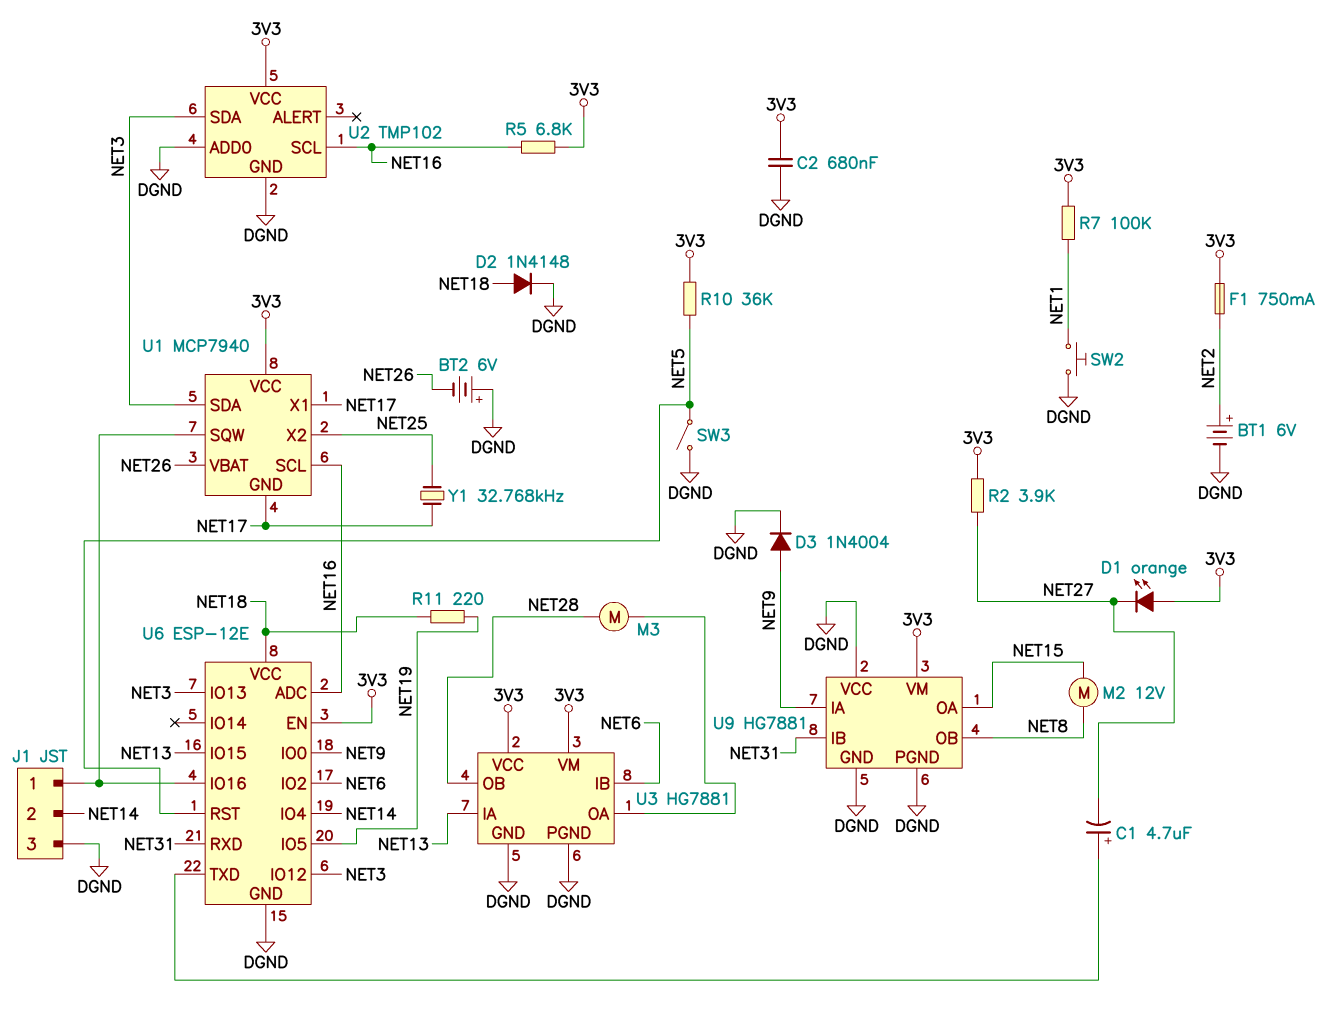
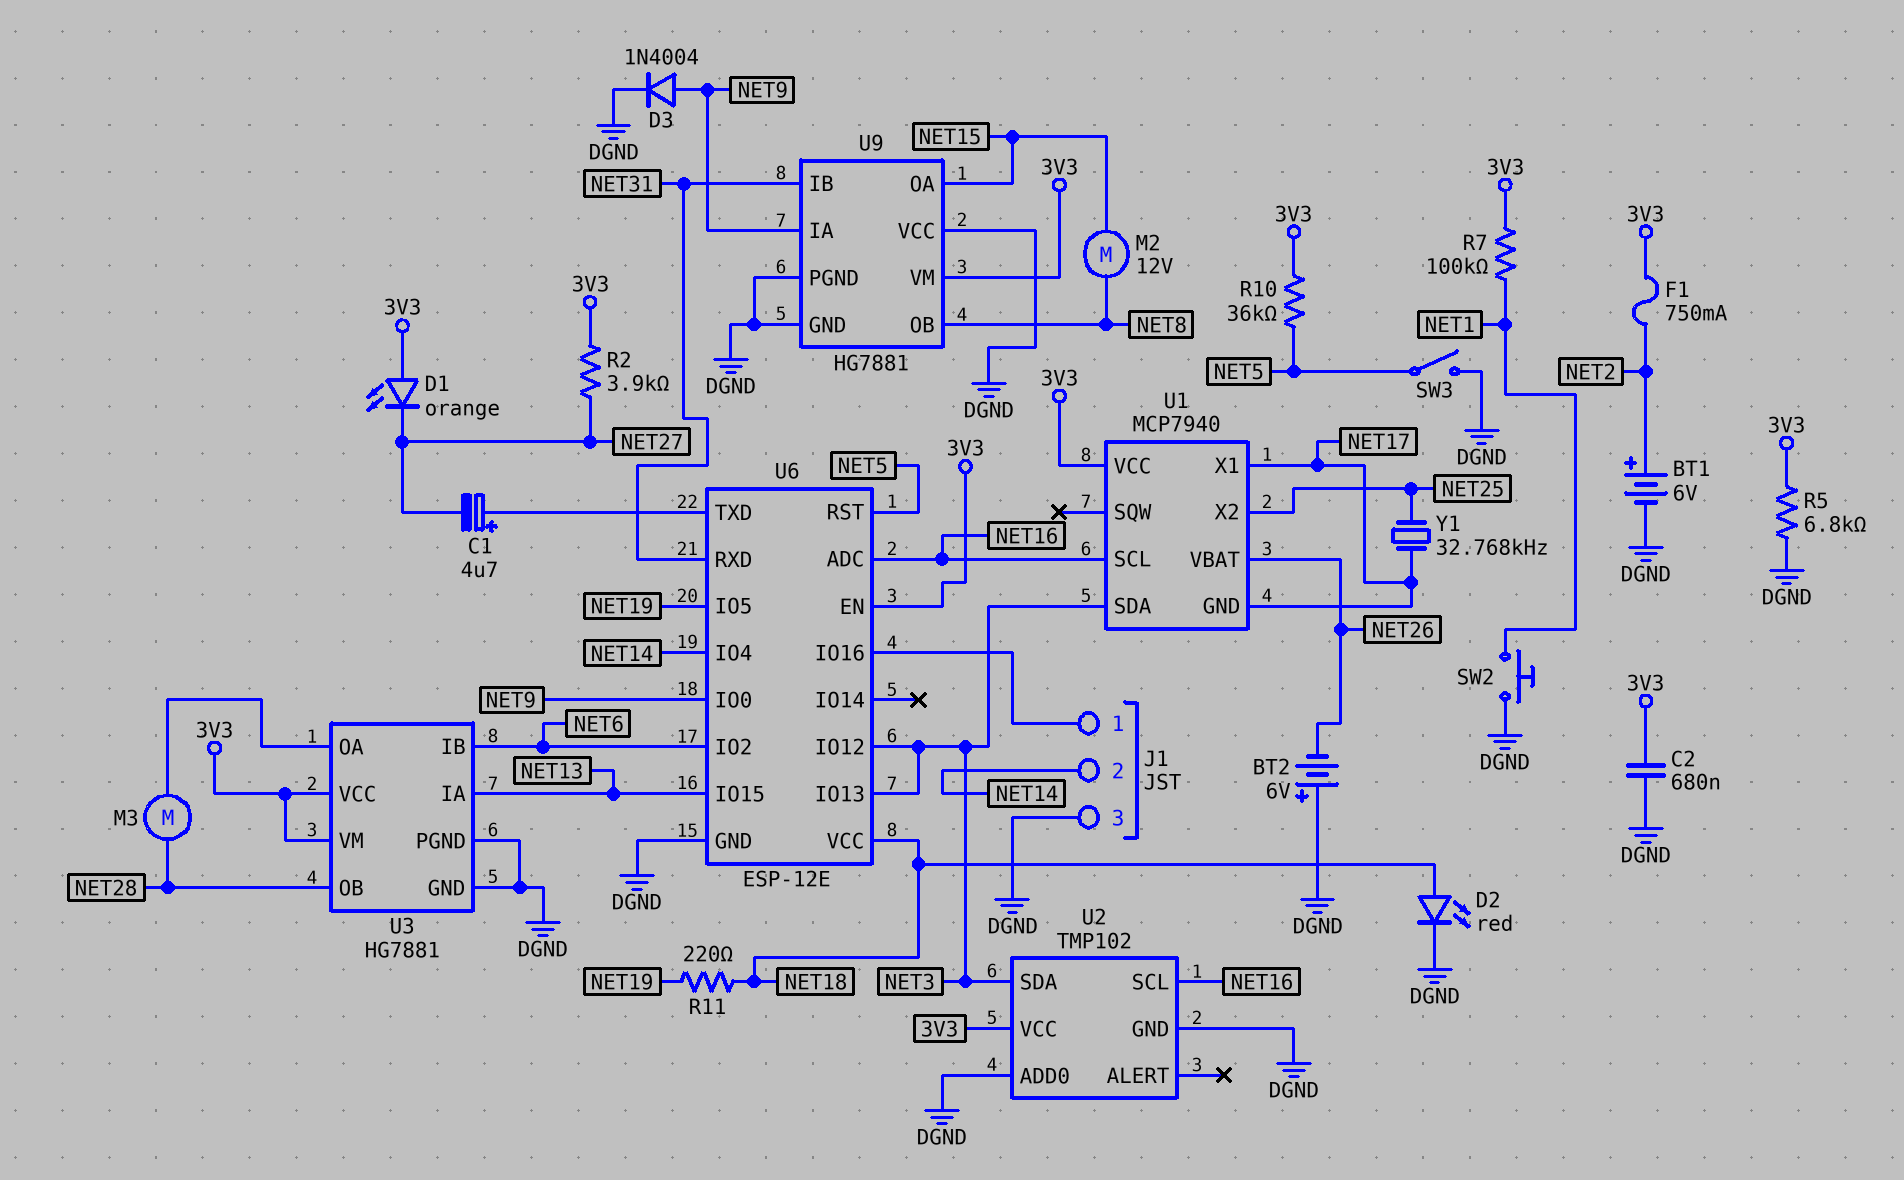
D2: diode 1N4148 (A NET18, K DGND) -> LED red (A NET18, K DGND)
R5: 6.8k (3V3, NET16) -> 6.8k (3V3, DGND)
U1 pin SQW: J1/1 -> none

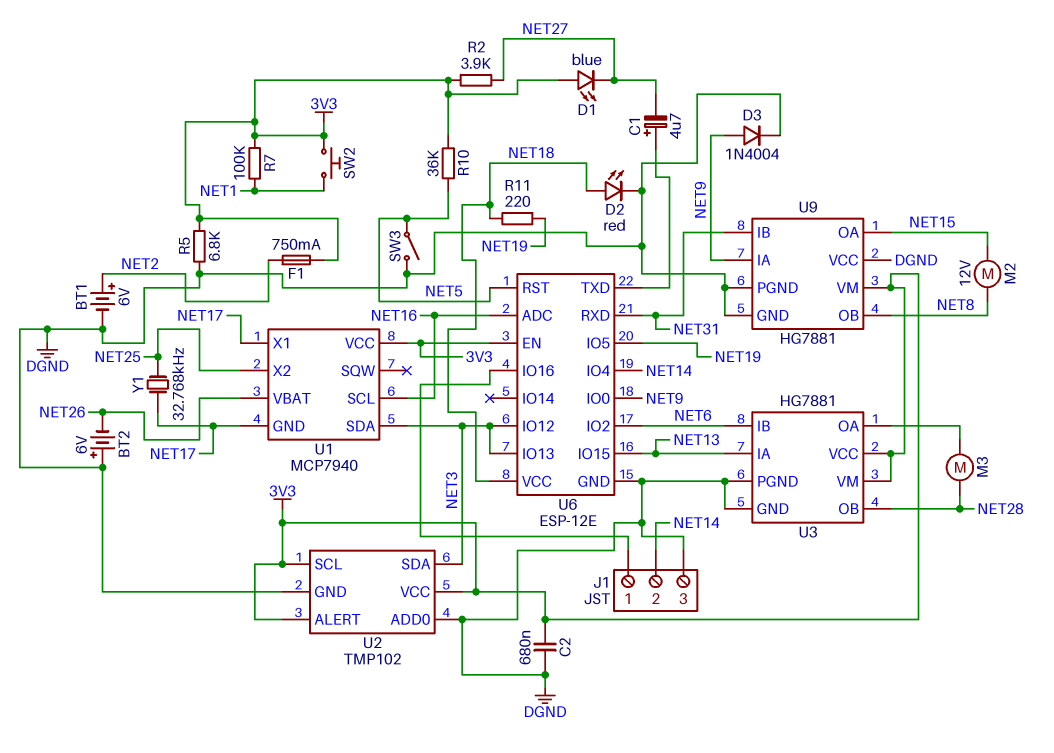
D1: LED orange (A 3V3, K NET27) -> LED blue (A 3V3, K NET27)
SW2: button (DGND, NET1) -> button (3V3, NET1)
U2 pin ALERT: none -> 3V3
U2 pin SCL: NET16 -> 3V3

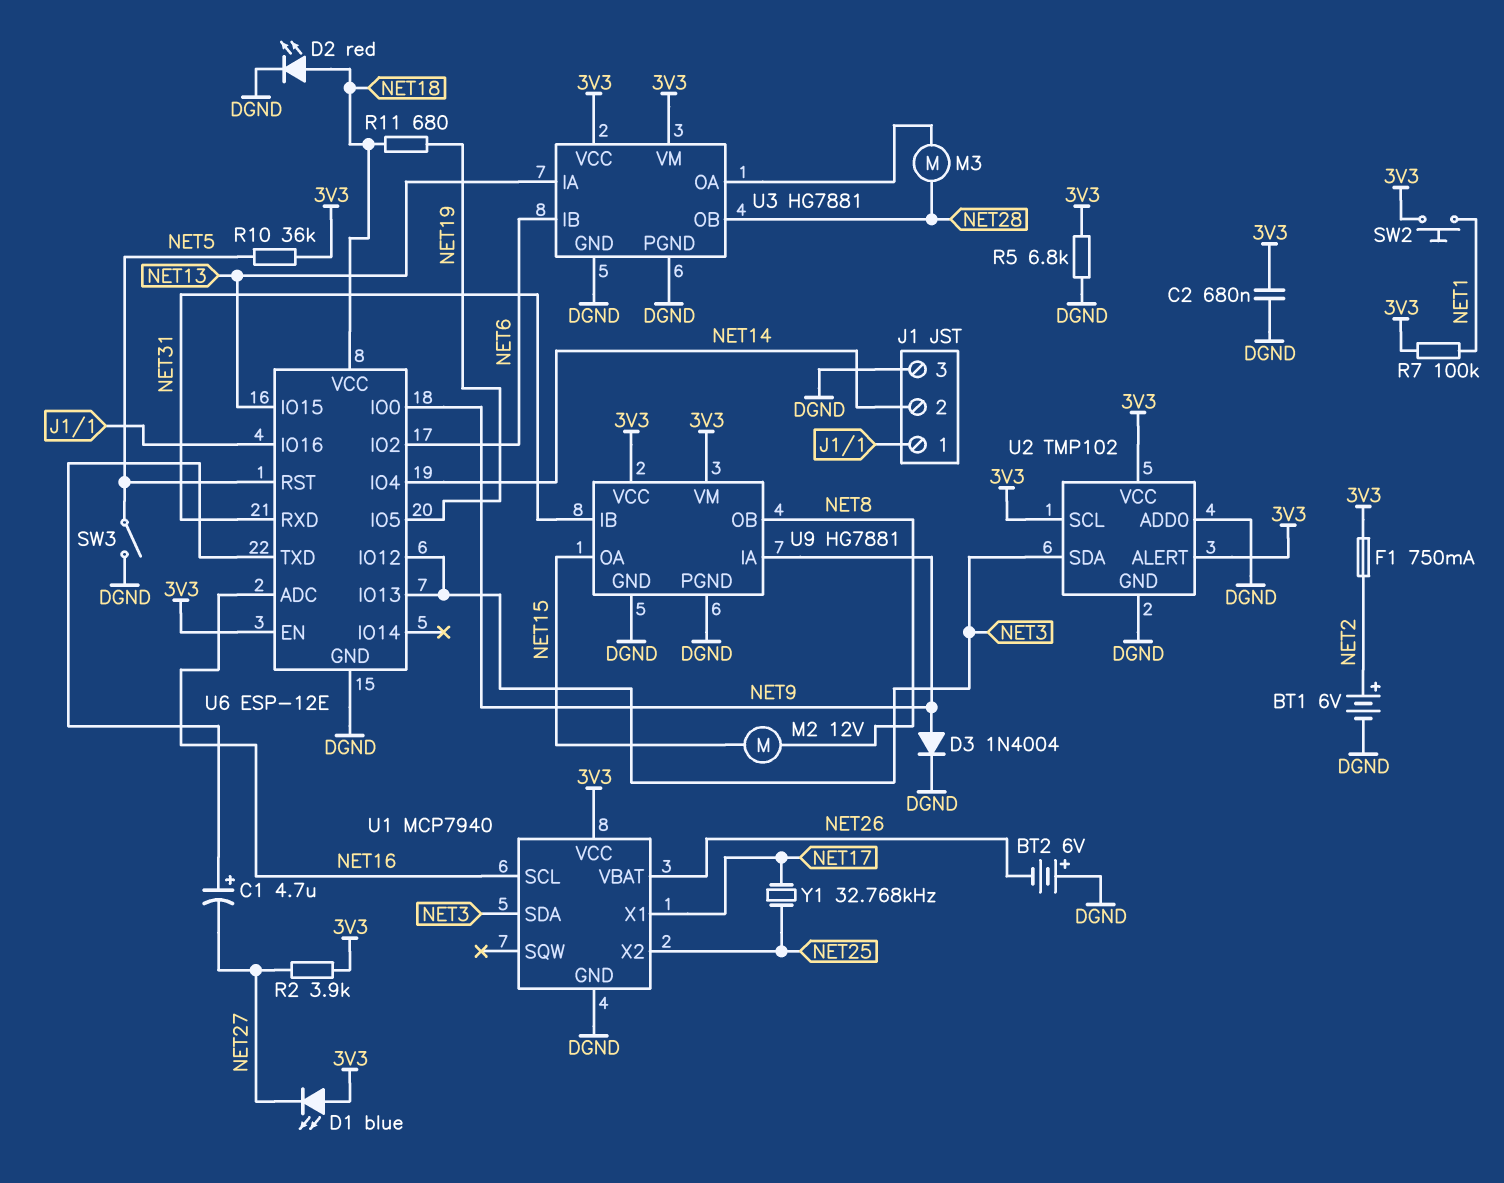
R11: 220 (NET18, NET19) -> 680 (NET18, NET19)
U1 pin GND: NET17 -> DGND
U9 pin VCC: DGND -> 3V3

